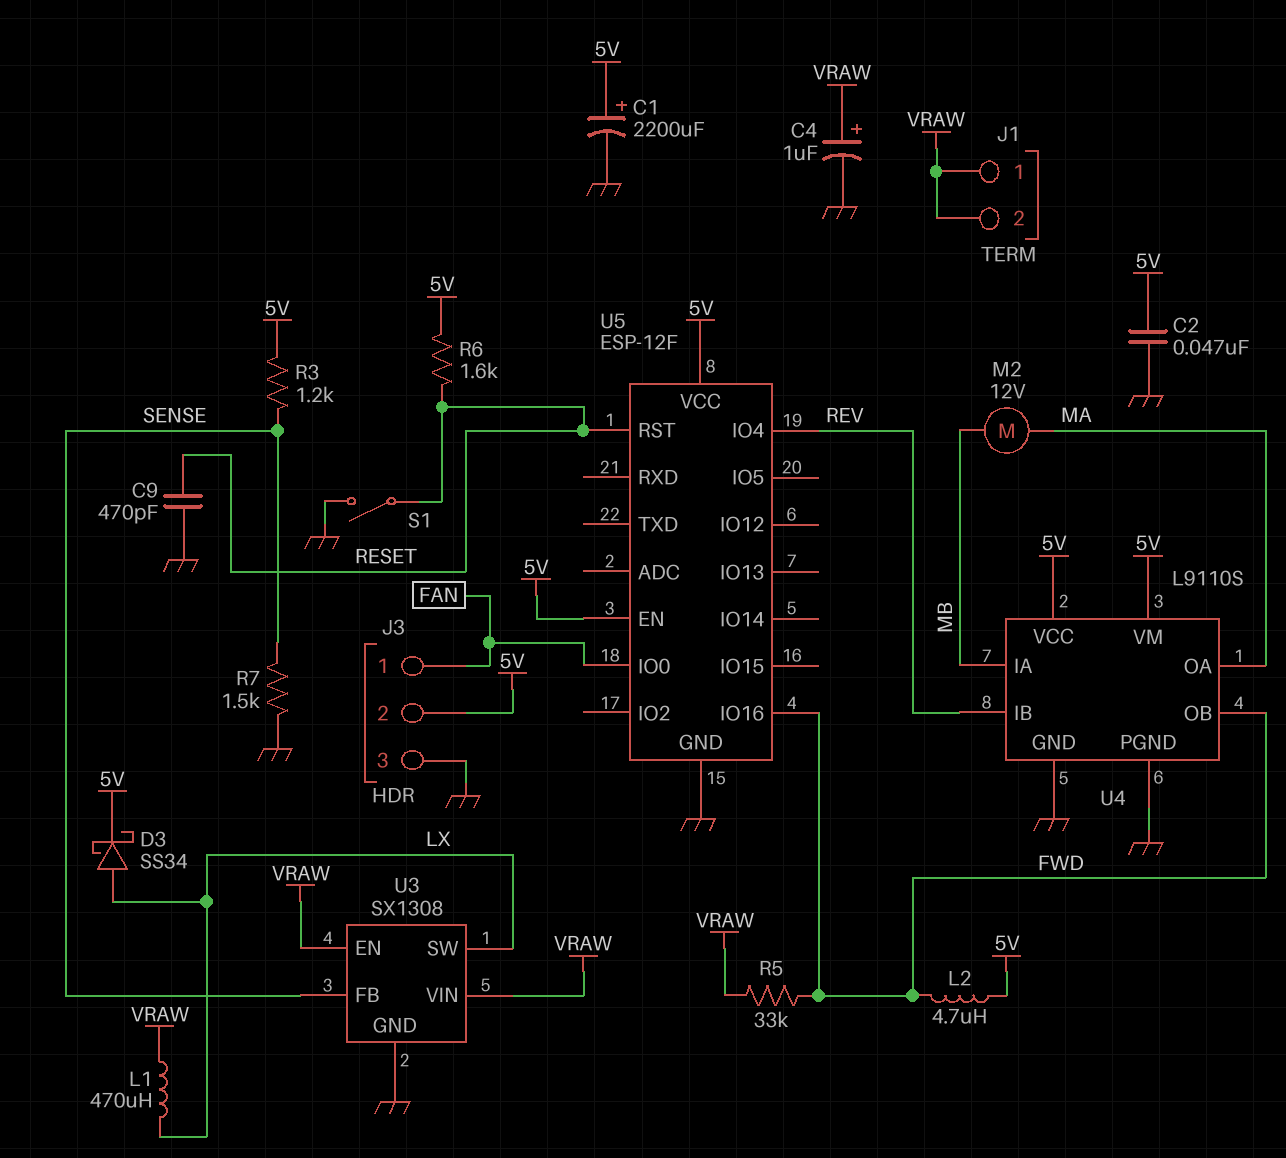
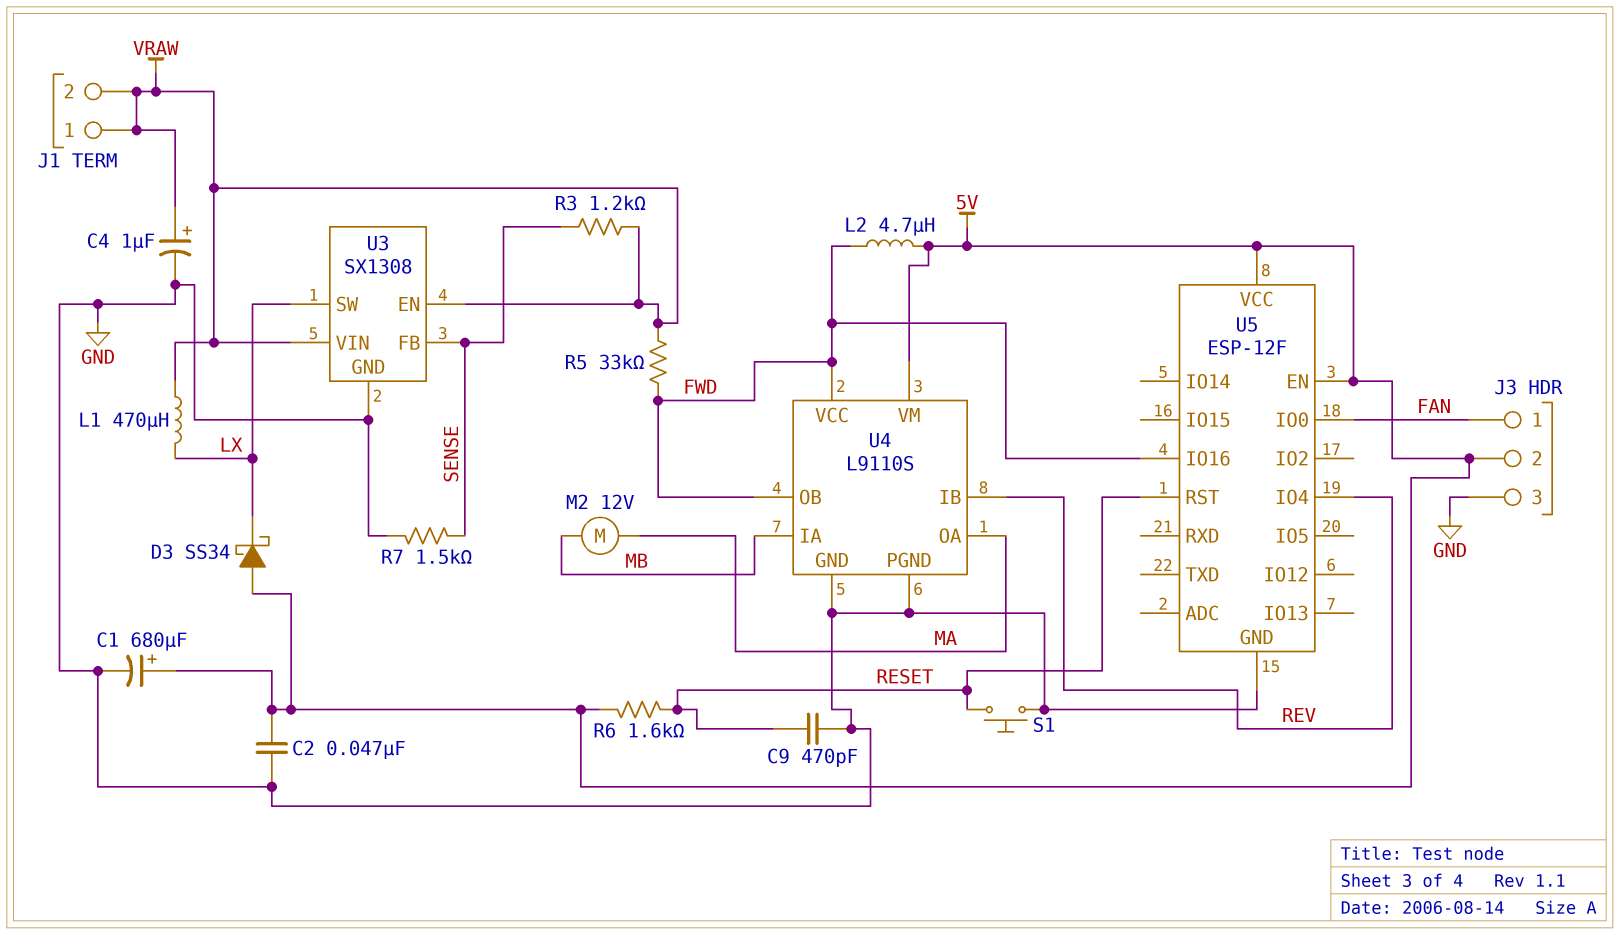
C1: 2200uF (plus 5V, minus GND) -> 680uF (plus 5V, minus GND)
D3: schottky SS34 (A LX, K 5V) -> schottky SS34 (A 5V, K LX)
R3: 1.2k (5V, SENSE) -> 1.2k (SENSE, VRAW)
S1: switch (GND, RESET) -> button (GND, RESET)
U4 pin VCC: 5V -> FWD

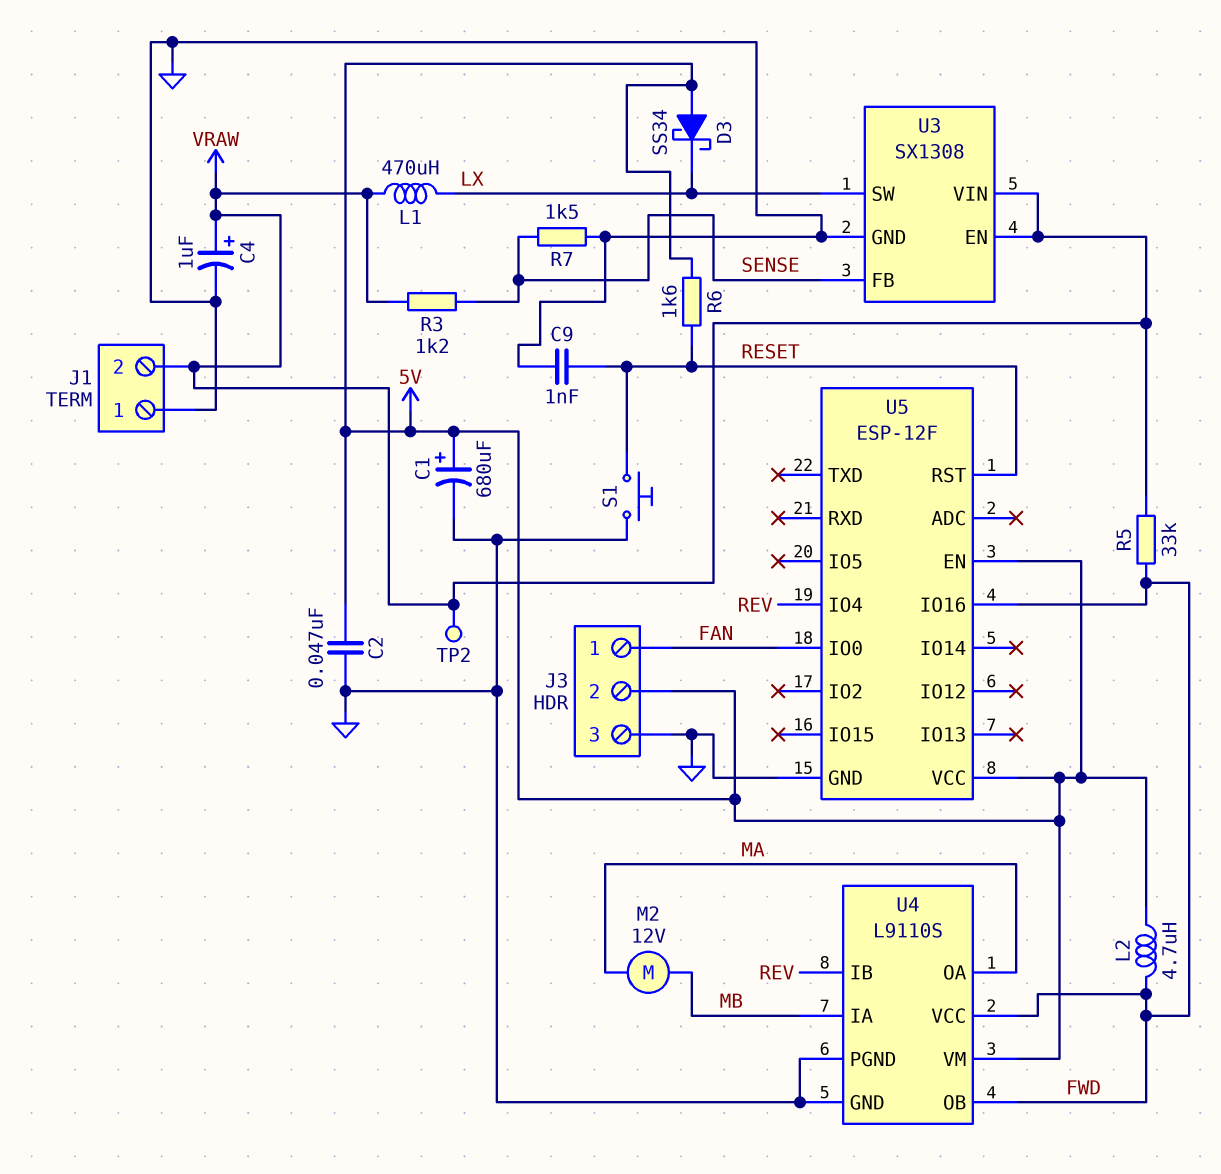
C9: 470pF (GND, RESET) -> 1nF (GND, RESET)
J1 pin 1: VRAW -> GND
TP2: none -> test point (VRAW)

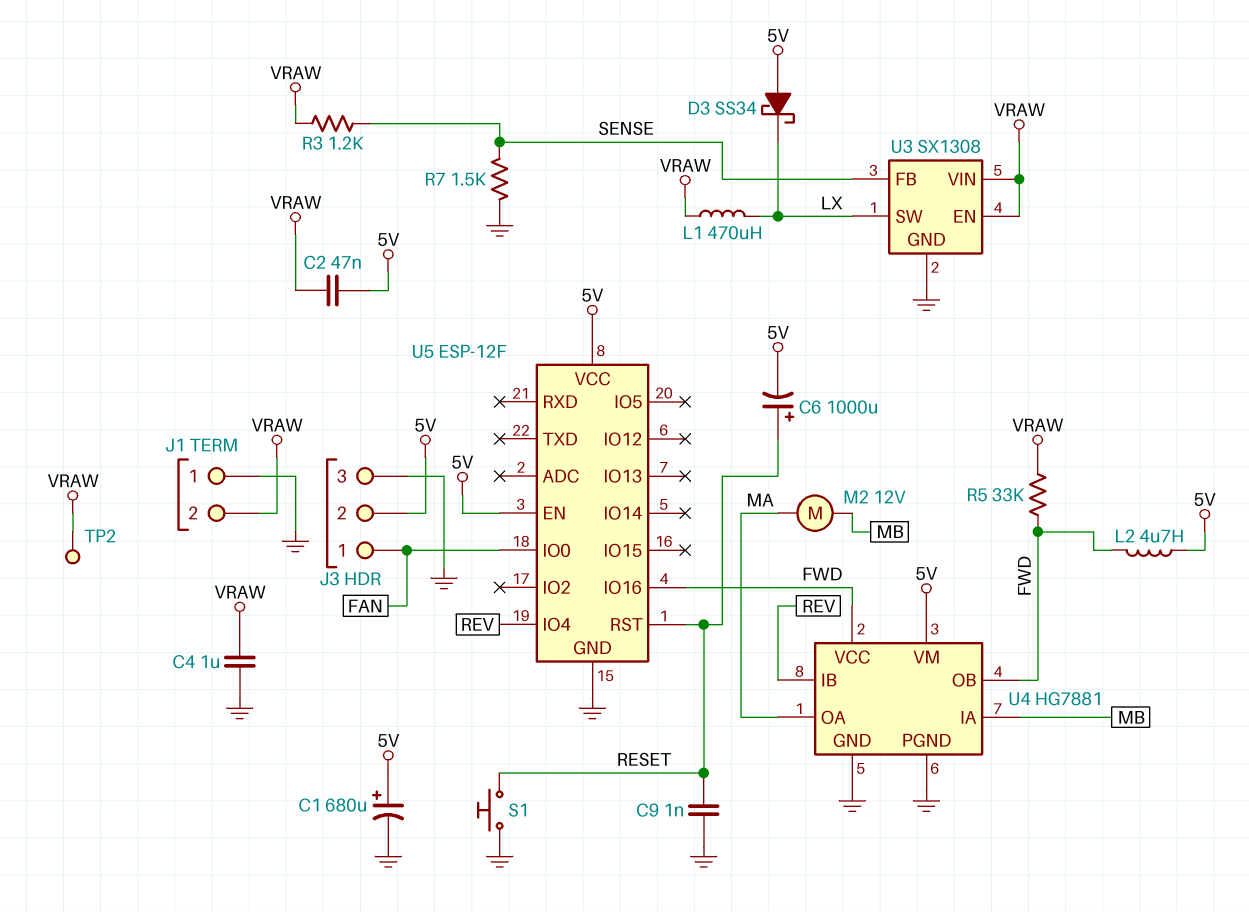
C2: 47nF (5V, GND) -> 47nF (5V, VRAW)
C4: 1uF (plus VRAW, minus GND) -> 1uF (GND, VRAW)
C6: none -> 1000uF (plus RESET, minus 5V)
R6: 1.6k (5V, RESET) -> none
U4: L9110S -> HG7881

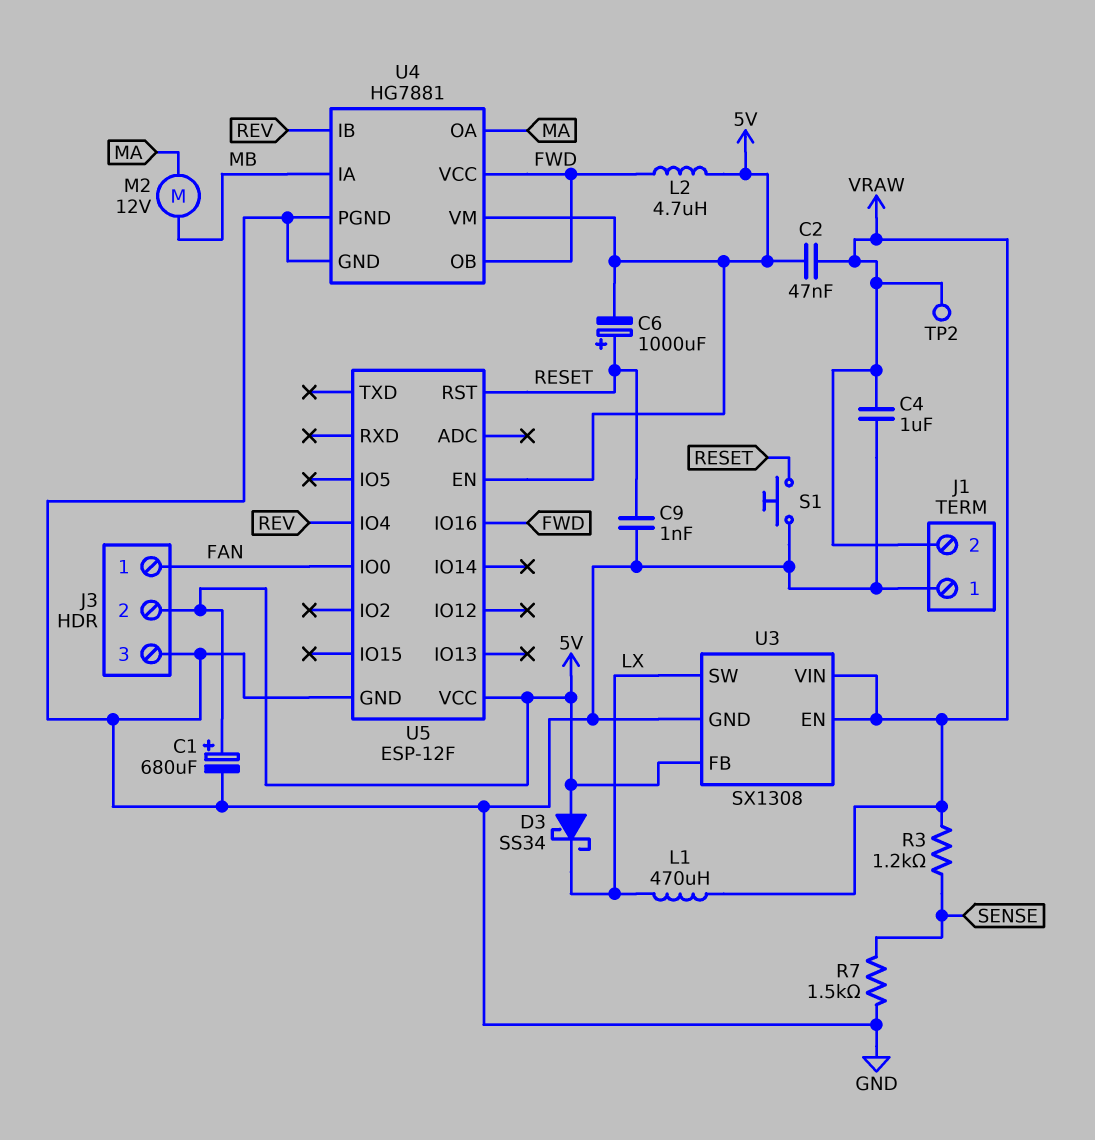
R5: 33k (FWD, VRAW) -> none
U3 pin FB: SENSE -> 5V

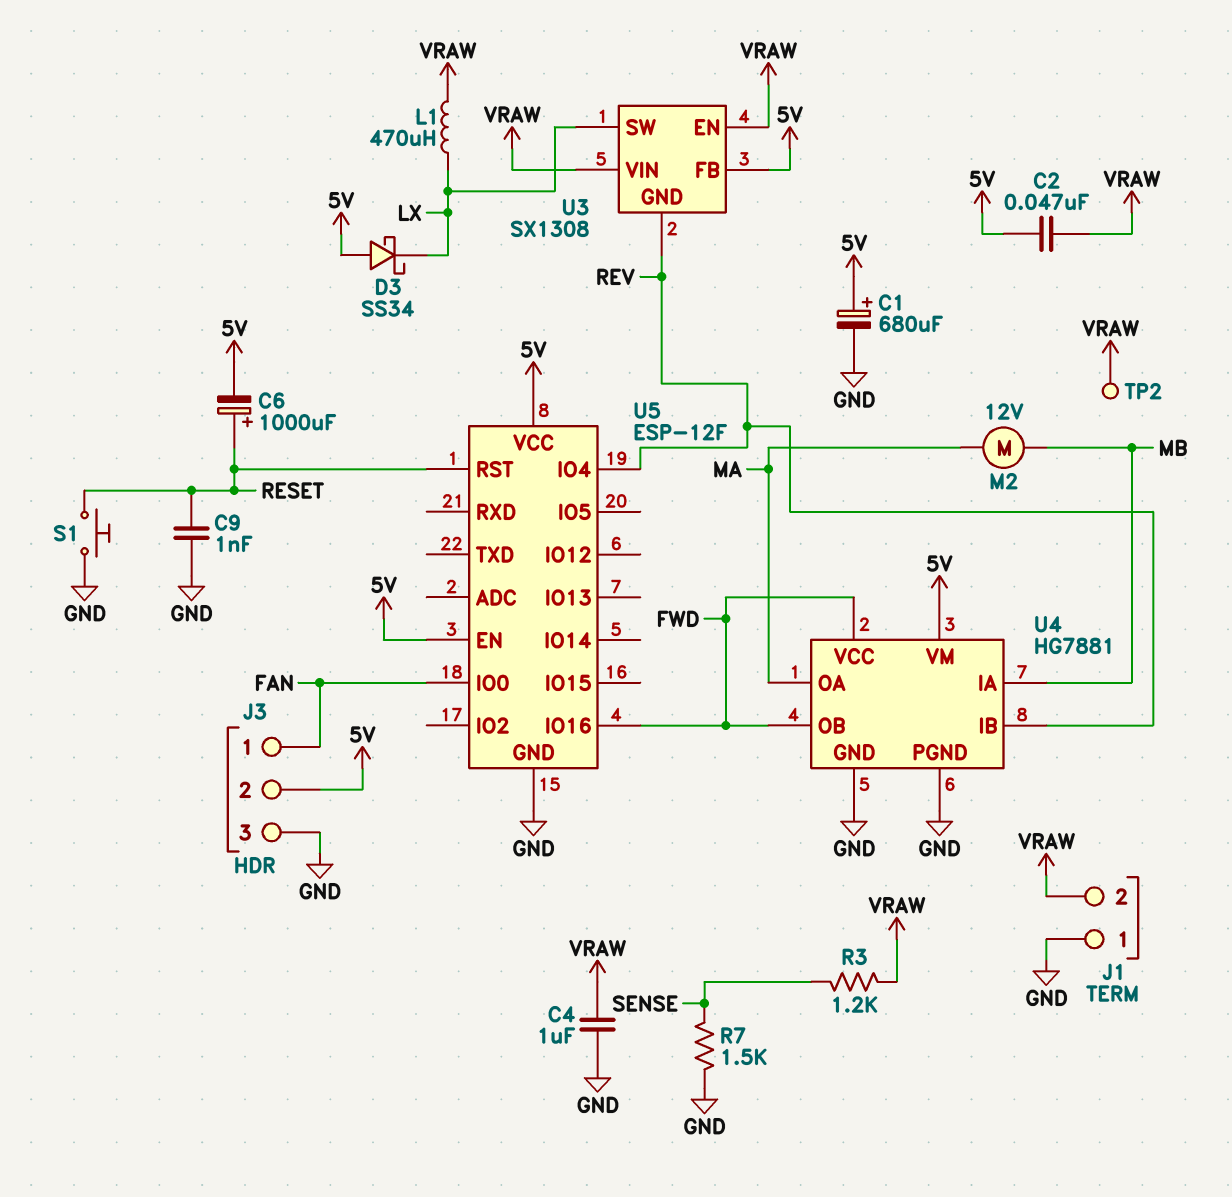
L2: 4.7uH (5V, FWD) -> none
U3 pin GND: GND -> REV

